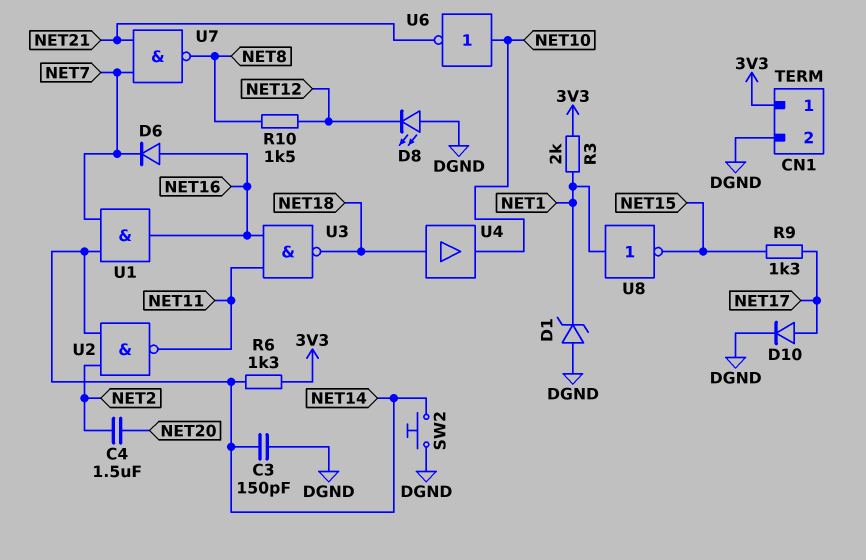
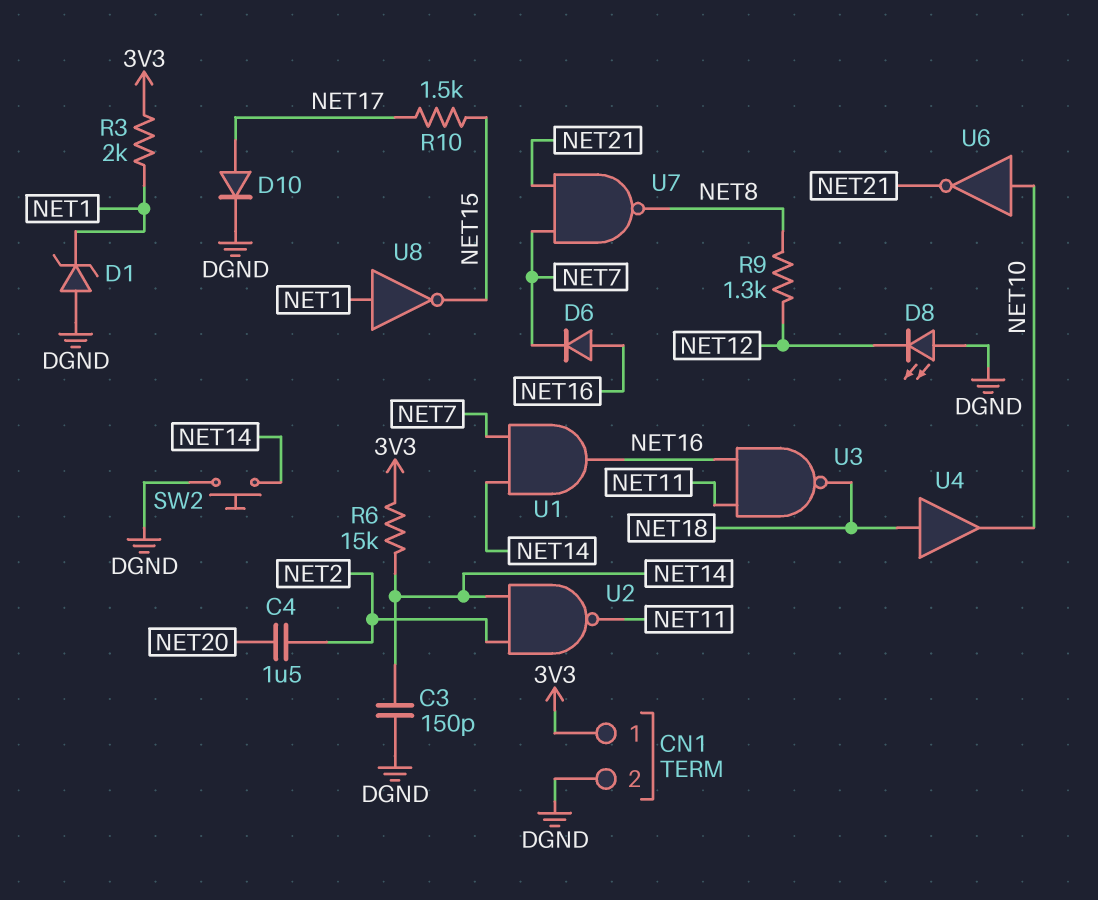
R6: 1.3k (3V3, NET14) -> 15k (3V3, NET14)
R9: 1.3k (NET15, NET17) -> 1.3k (NET8, NET12)
R10: 1.5k (NET8, NET12) -> 1.5k (NET15, NET17)

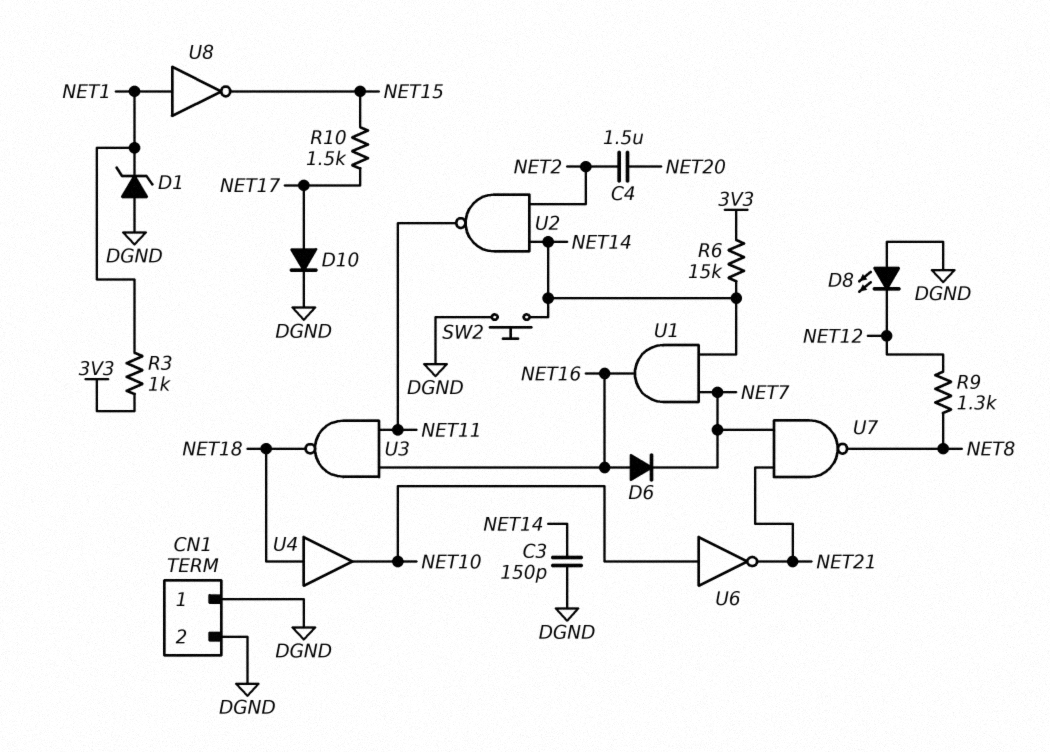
CN1 pin 1: 3V3 -> DGND
R3: 2k (3V3, NET1) -> 1k (3V3, NET1)

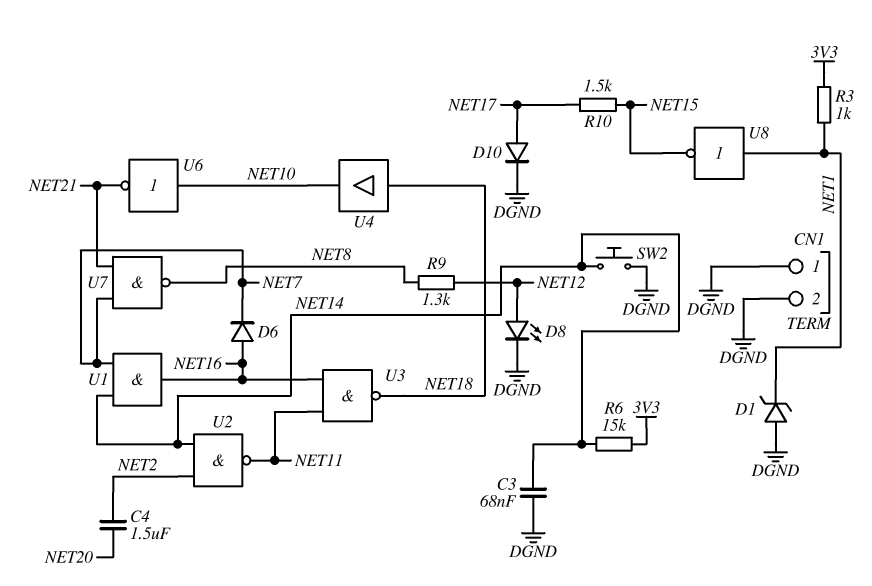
C3: 150pF (DGND, NET14) -> 68nF (DGND, NET14)
D8: LED (A DGND, K NET12) -> LED (A NET12, K DGND)

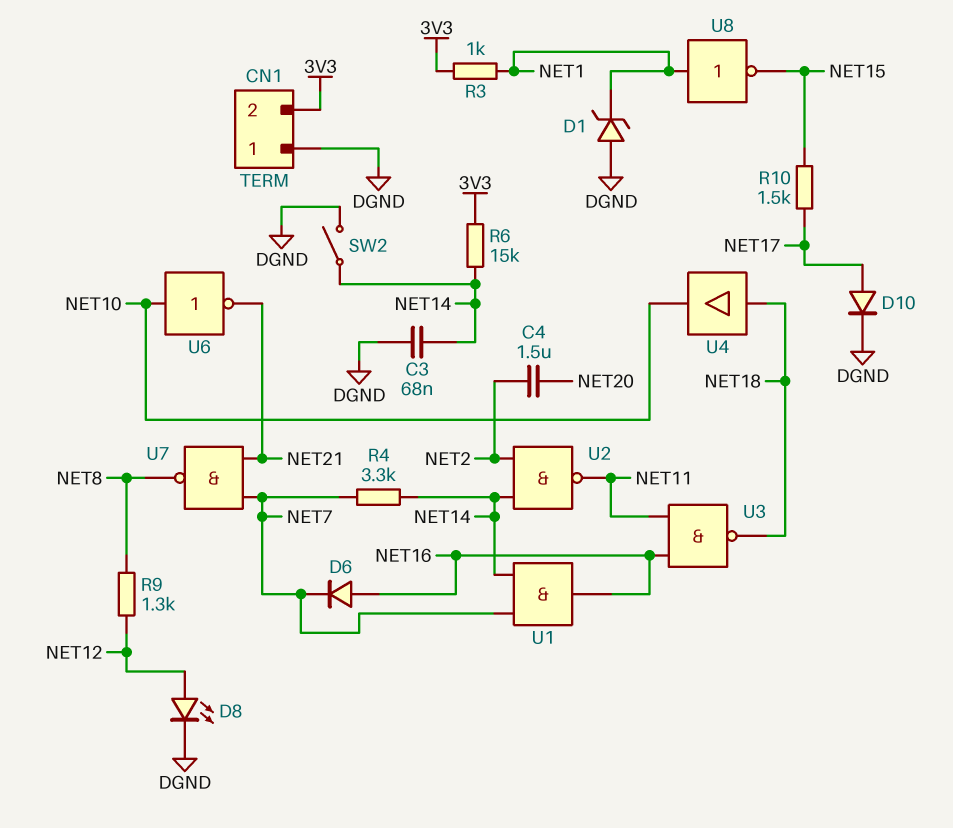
CN1 pin 2: DGND -> 3V3
R4: none -> 3.3k (NET7, NET14)
SW2: button (DGND, NET14) -> switch (DGND, NET14)

